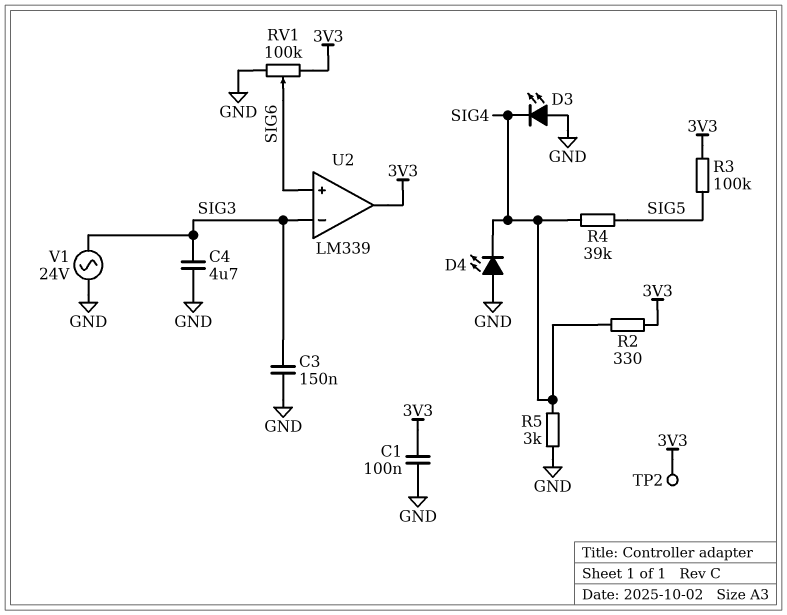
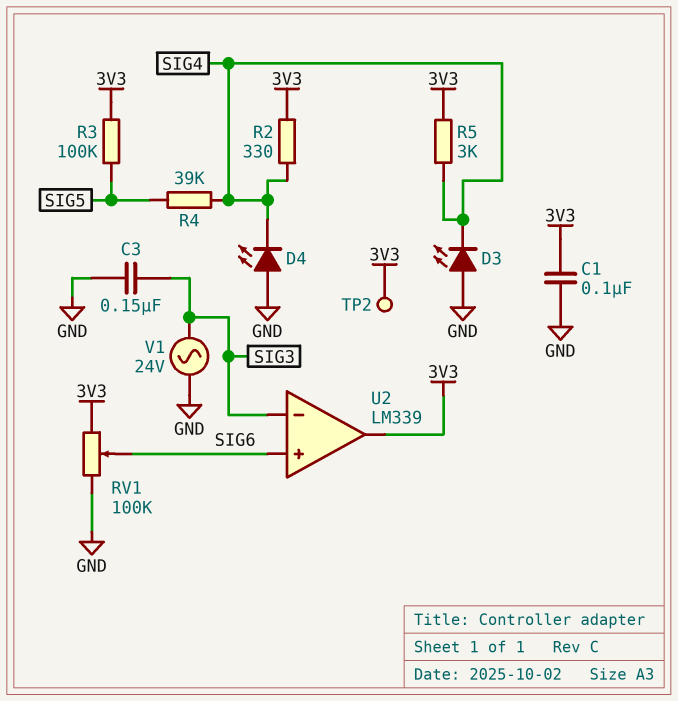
C4: 4.7uF (GND, SIG3) -> none
R5: 3k (GND, SIG4) -> 3k (3V3, SIG4)

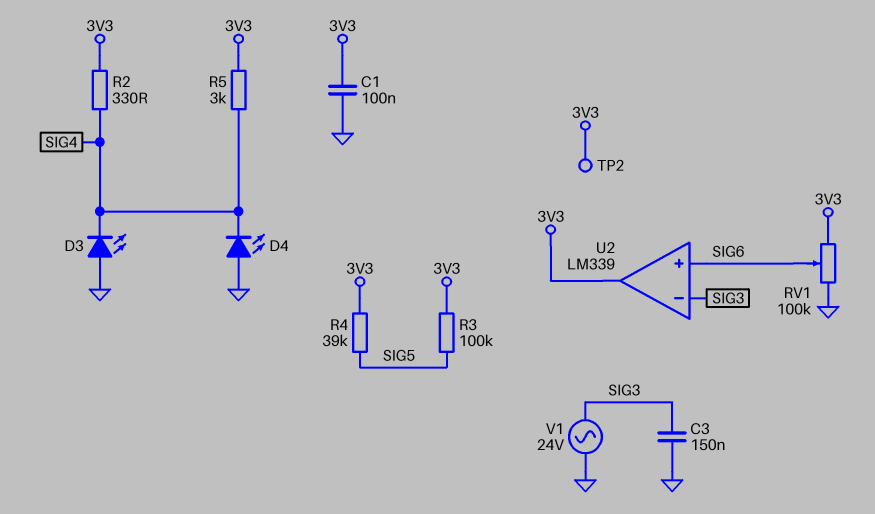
R4: 39k (SIG4, SIG5) -> 39k (3V3, SIG5)

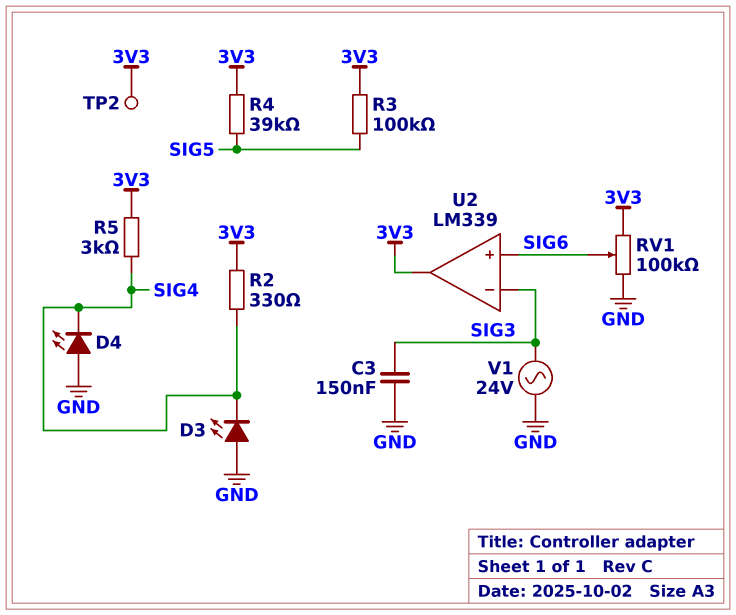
C1: 100nF (3V3, GND) -> none

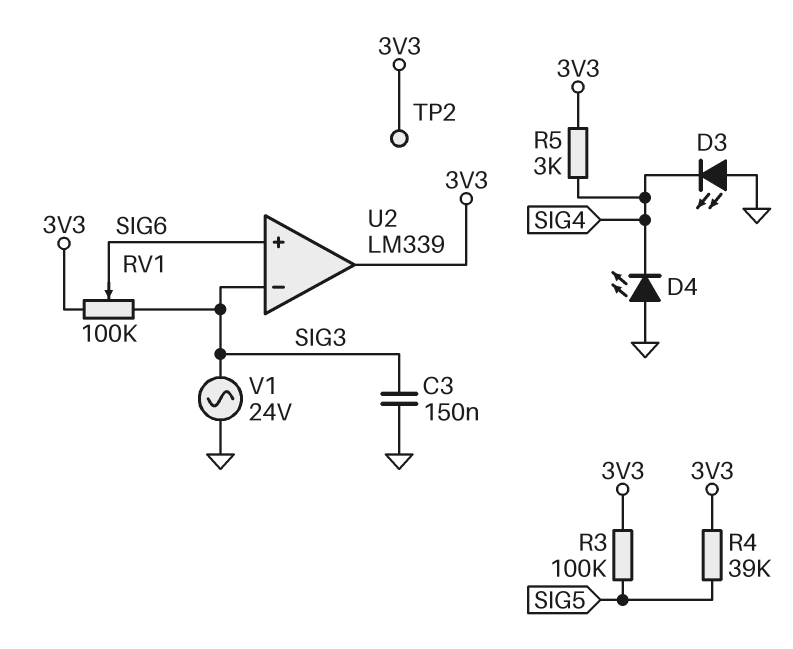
R2: 330 (3V3, SIG4) -> none
RV1: 100k (3V3, GND, wiper SIG6) -> 100k (3V3, SIG3, wiper SIG6)

